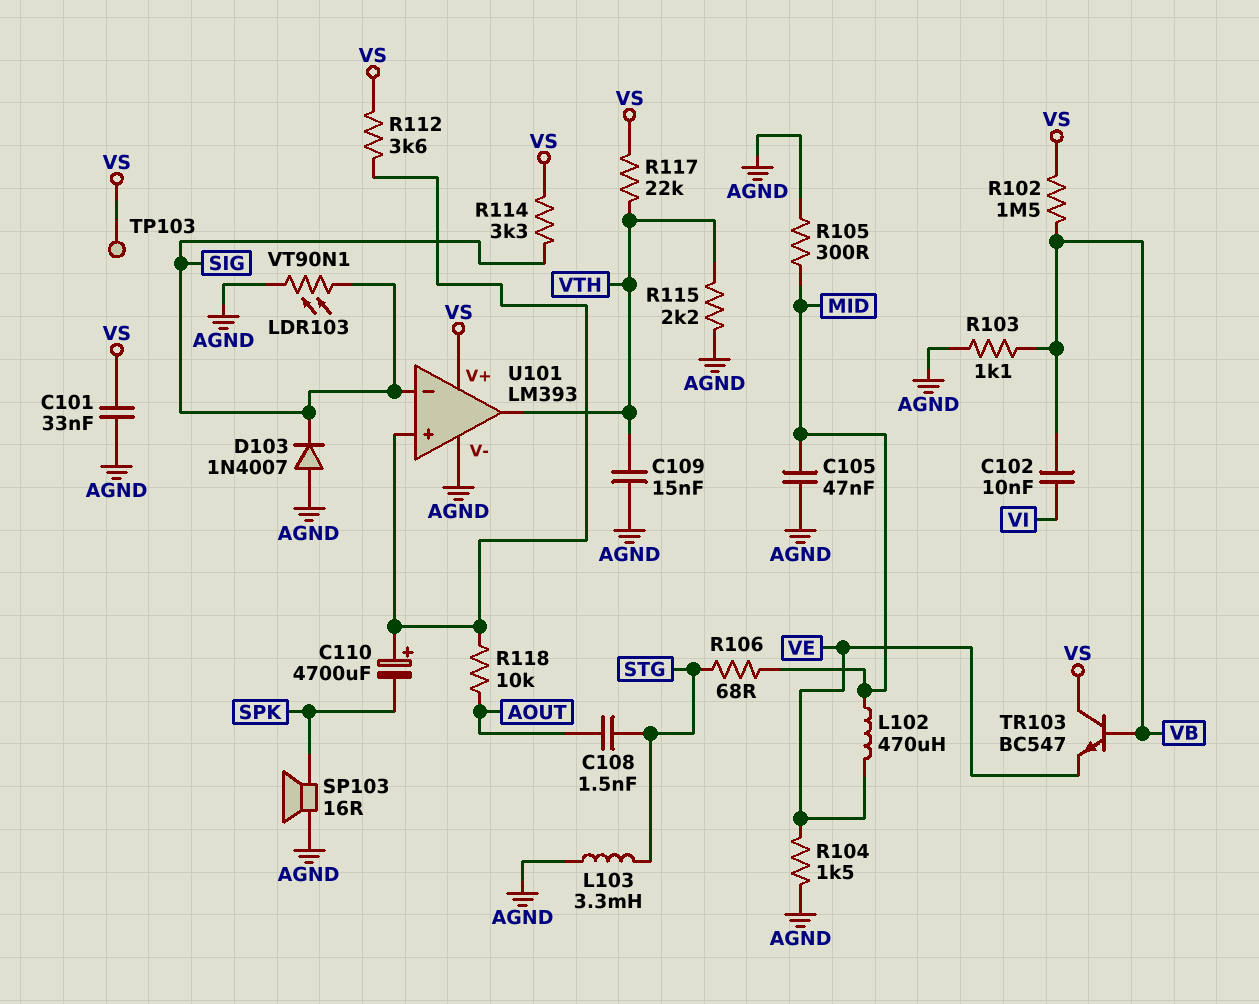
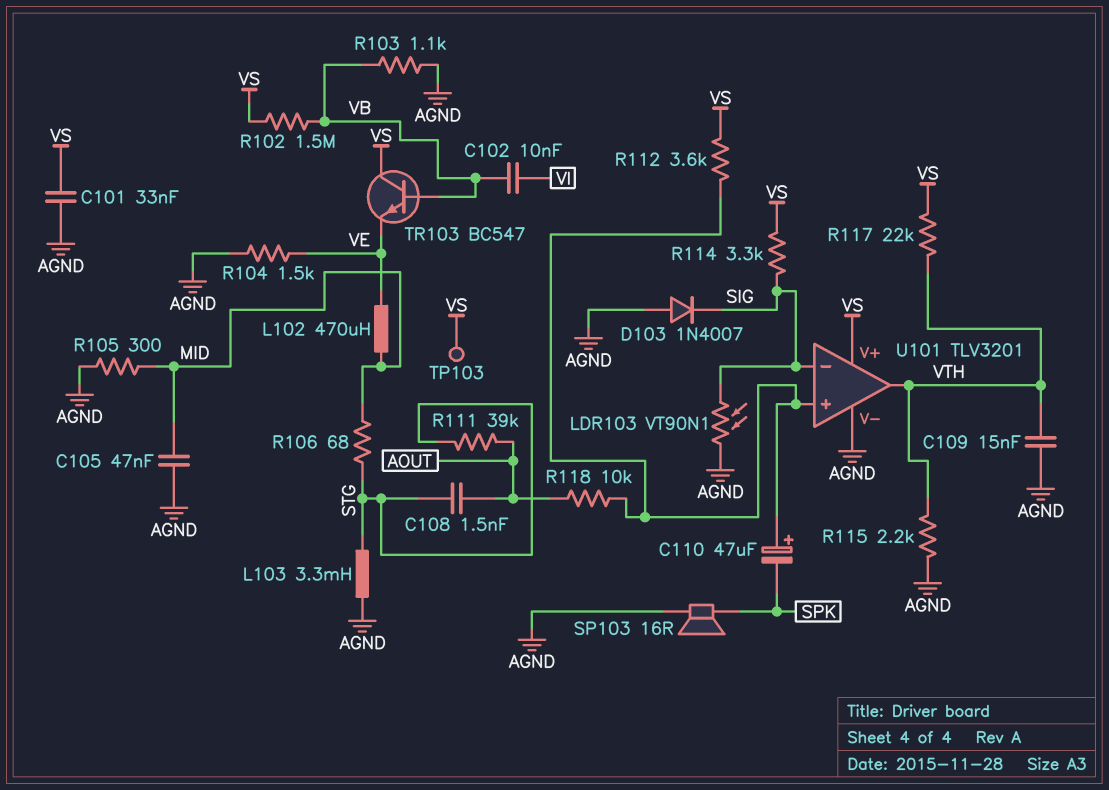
C110: 4700uF (plus U101/in+, minus SPK) -> 47uF (plus U101/in+, minus SPK)
R111: none -> 39k (AOUT, STG)
U101: LM393 -> TLV3201

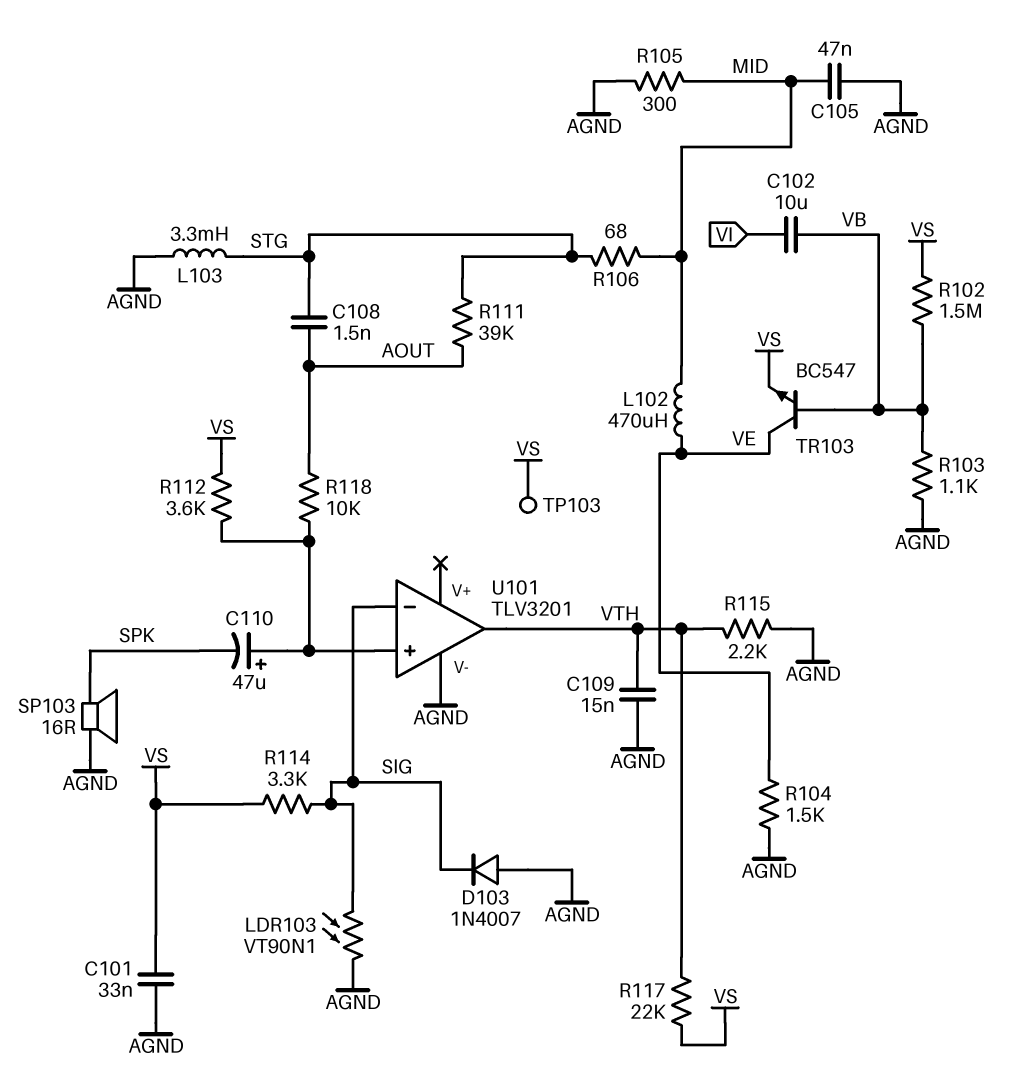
C102: 10nF (VB, VI) -> 10uF (VB, VI)
TR103: NPN BC547 (B VB, C VS, E VE) -> NPN BC547 (B VB, C VE, E VS)
U101 pin V+: VS -> none

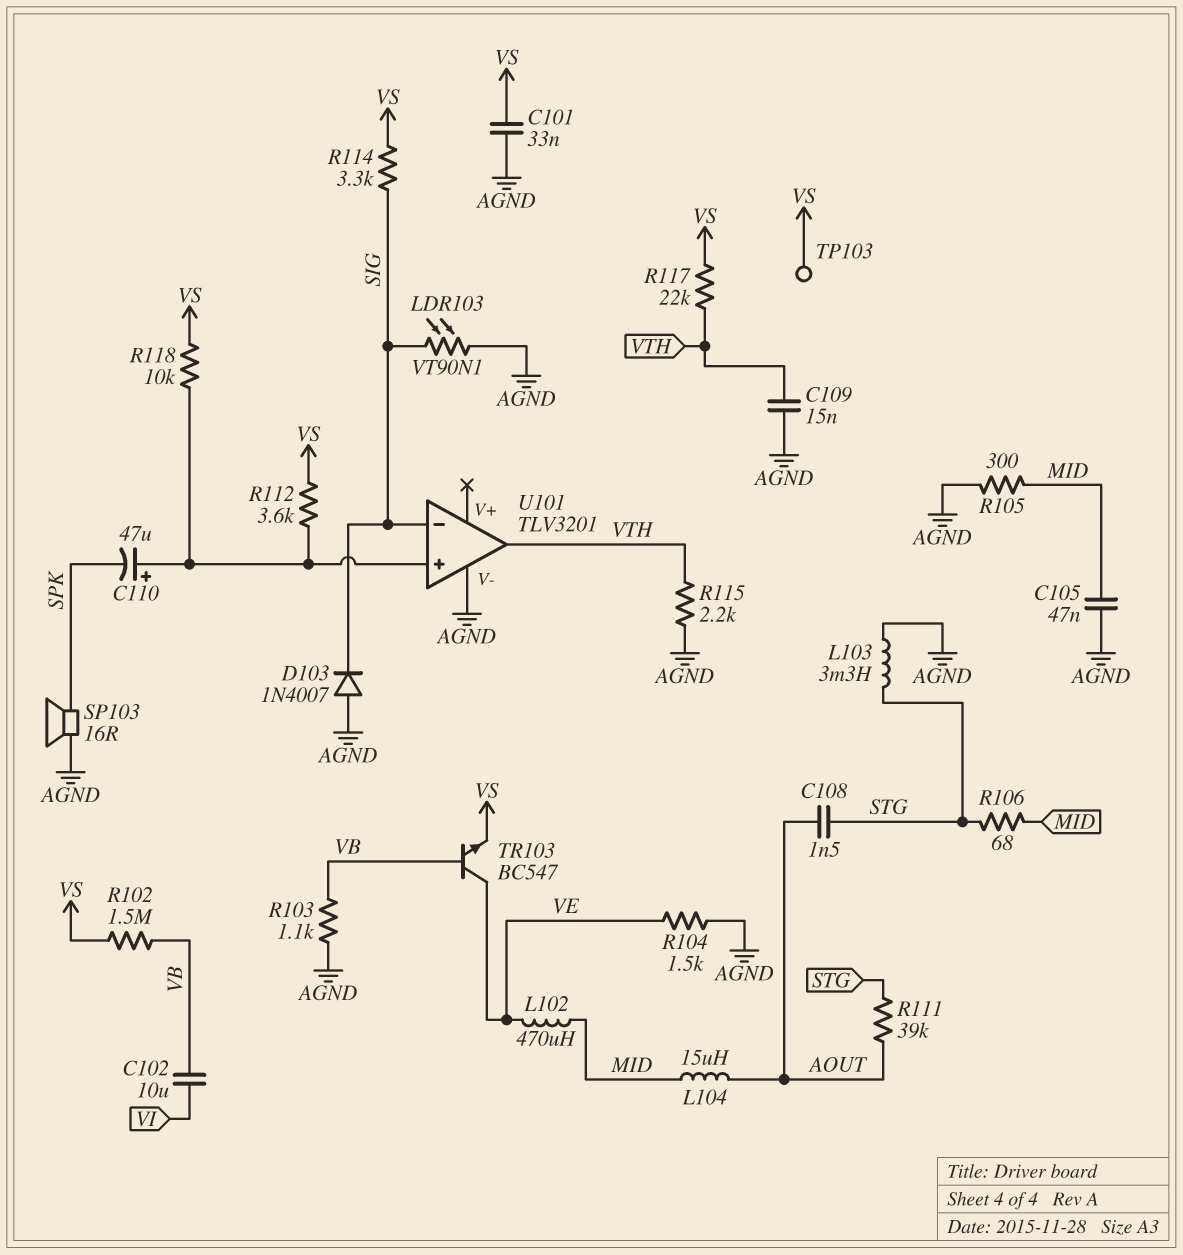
L104: none -> 15uH (AOUT, MID)
R118: 10k (AOUT, U101/in+) -> 10k (U101/in+, VS)

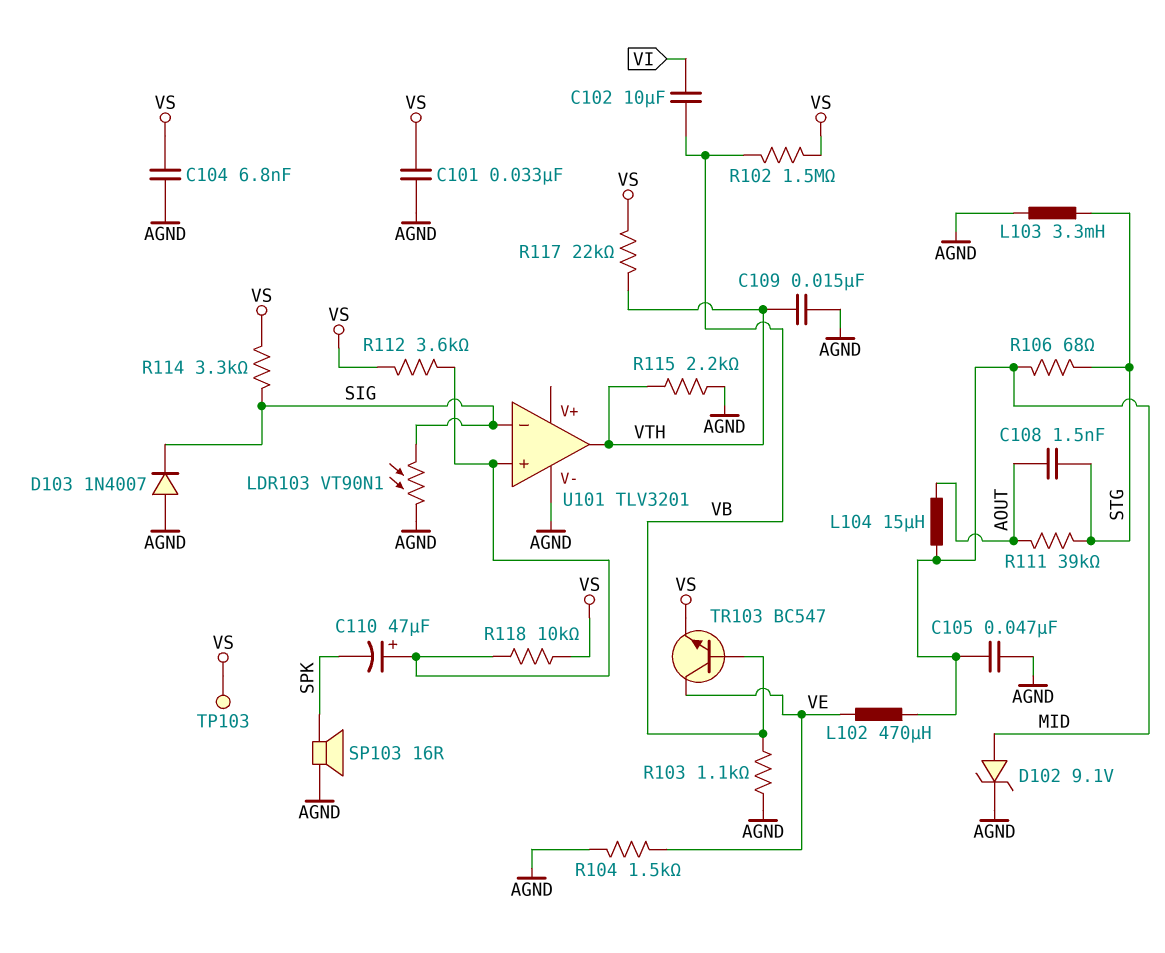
C104: none -> 6.8nF (AGND, VS)
D102: none -> zener 9.1V (A MID, K AGND)
R105: 300 (AGND, MID) -> none

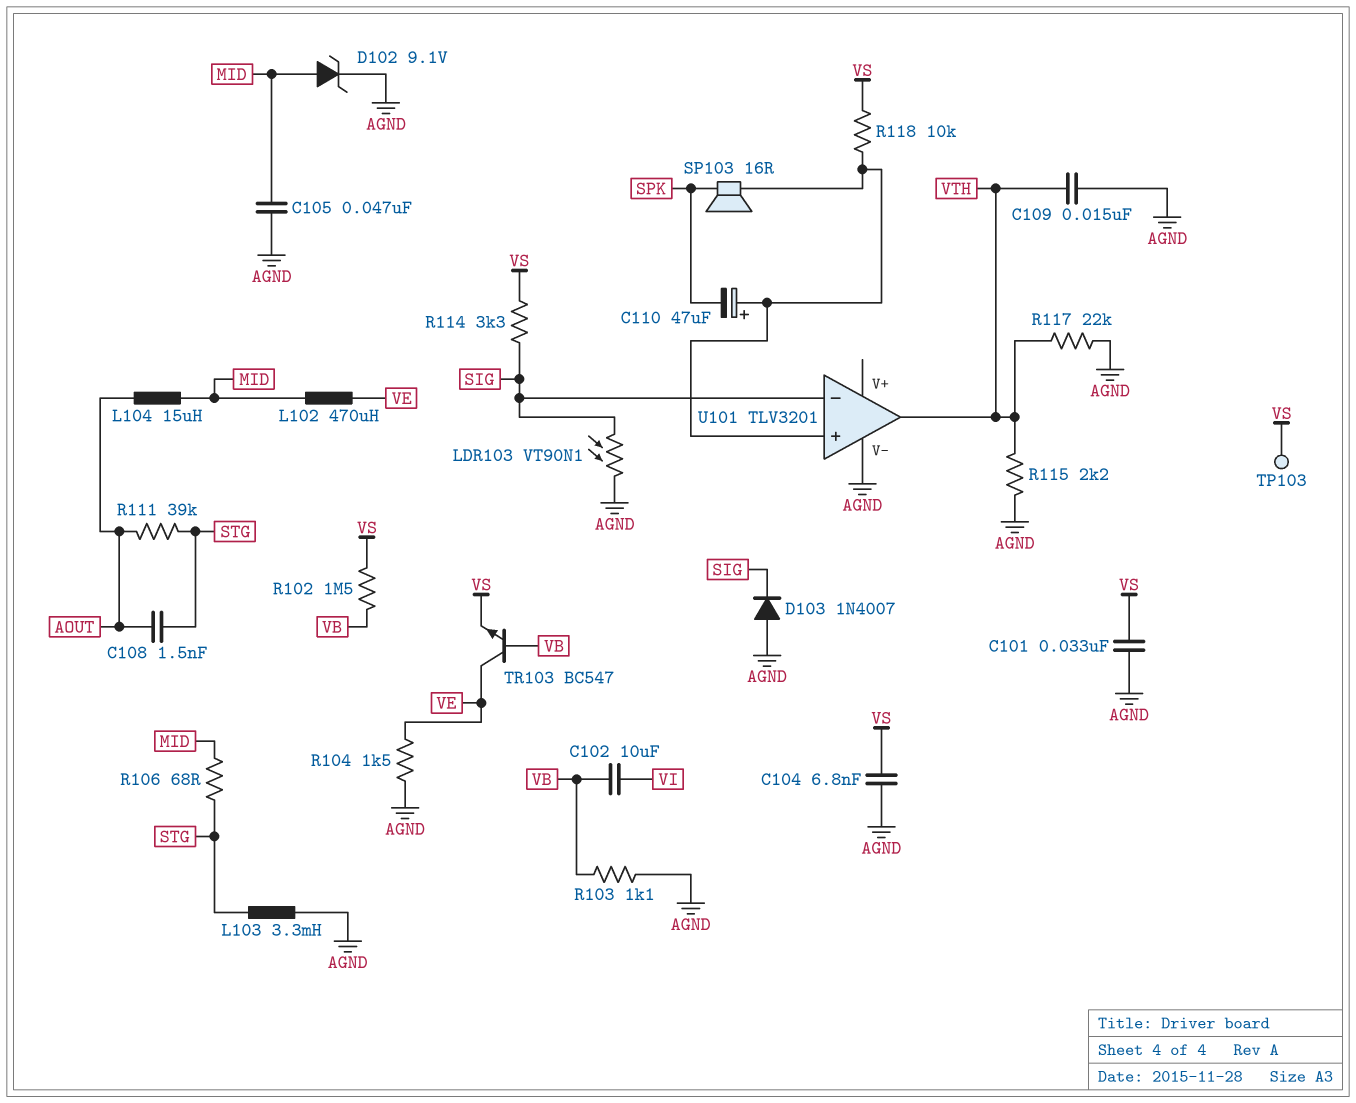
R112: 3.6k (U101/in+, VS) -> none
R117: 22k (VS, VTH) -> 22k (AGND, VTH)
SP103: speaker 16R (AGND, SPK) -> speaker 16R (SPK, U101/in+)

